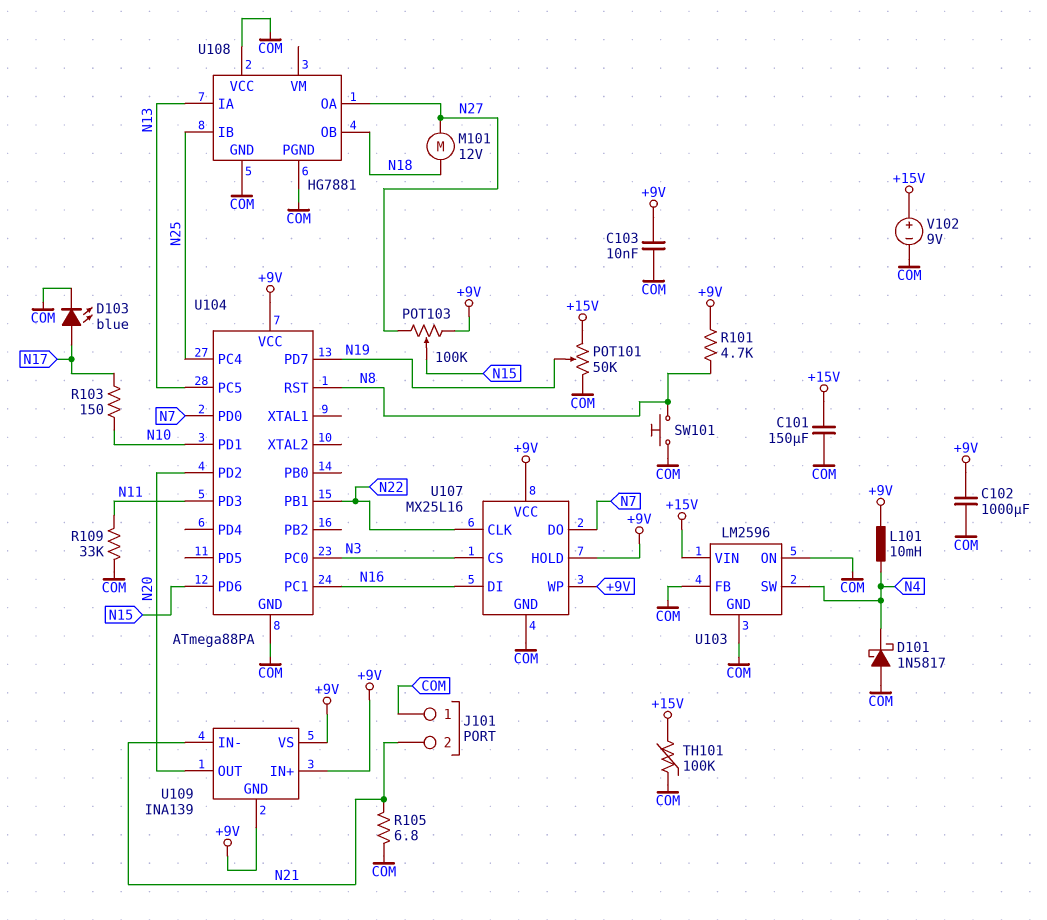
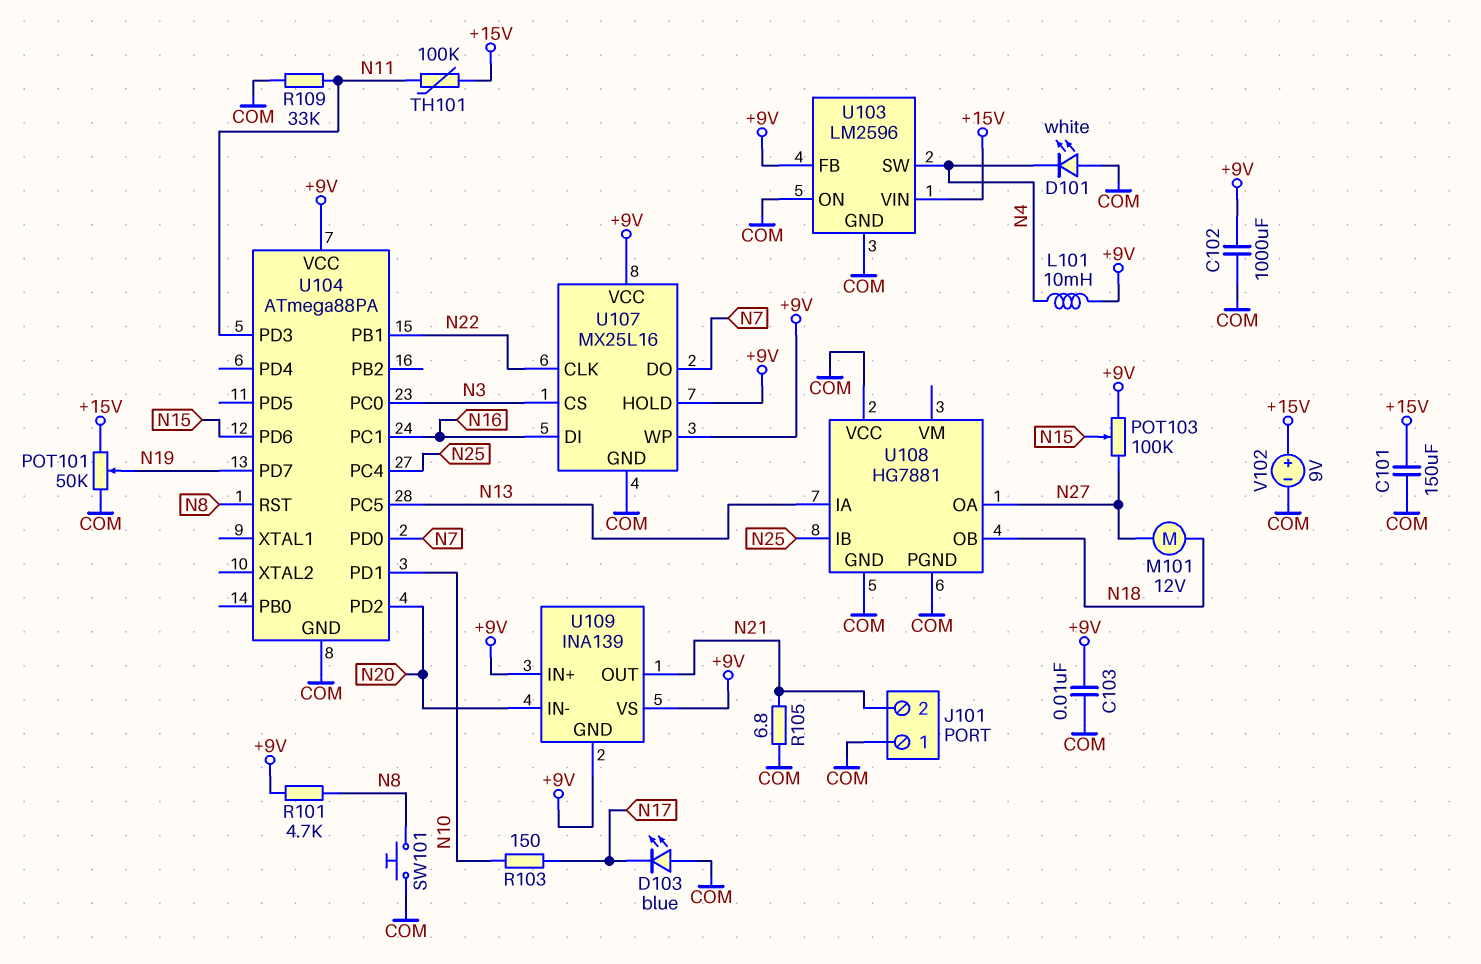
D101: schottky 1N5817 (A COM, K N4) -> LED white (A COM, K N4)
D103: LED blue (A N17, K COM) -> LED blue (A COM, K N17)
TH101: 100k (+15V, COM) -> 100k (+15V, N11)
U103 pin FB: COM -> +9V
U109 pin IN-: N21 -> N20
U109 pin OUT: N20 -> N21

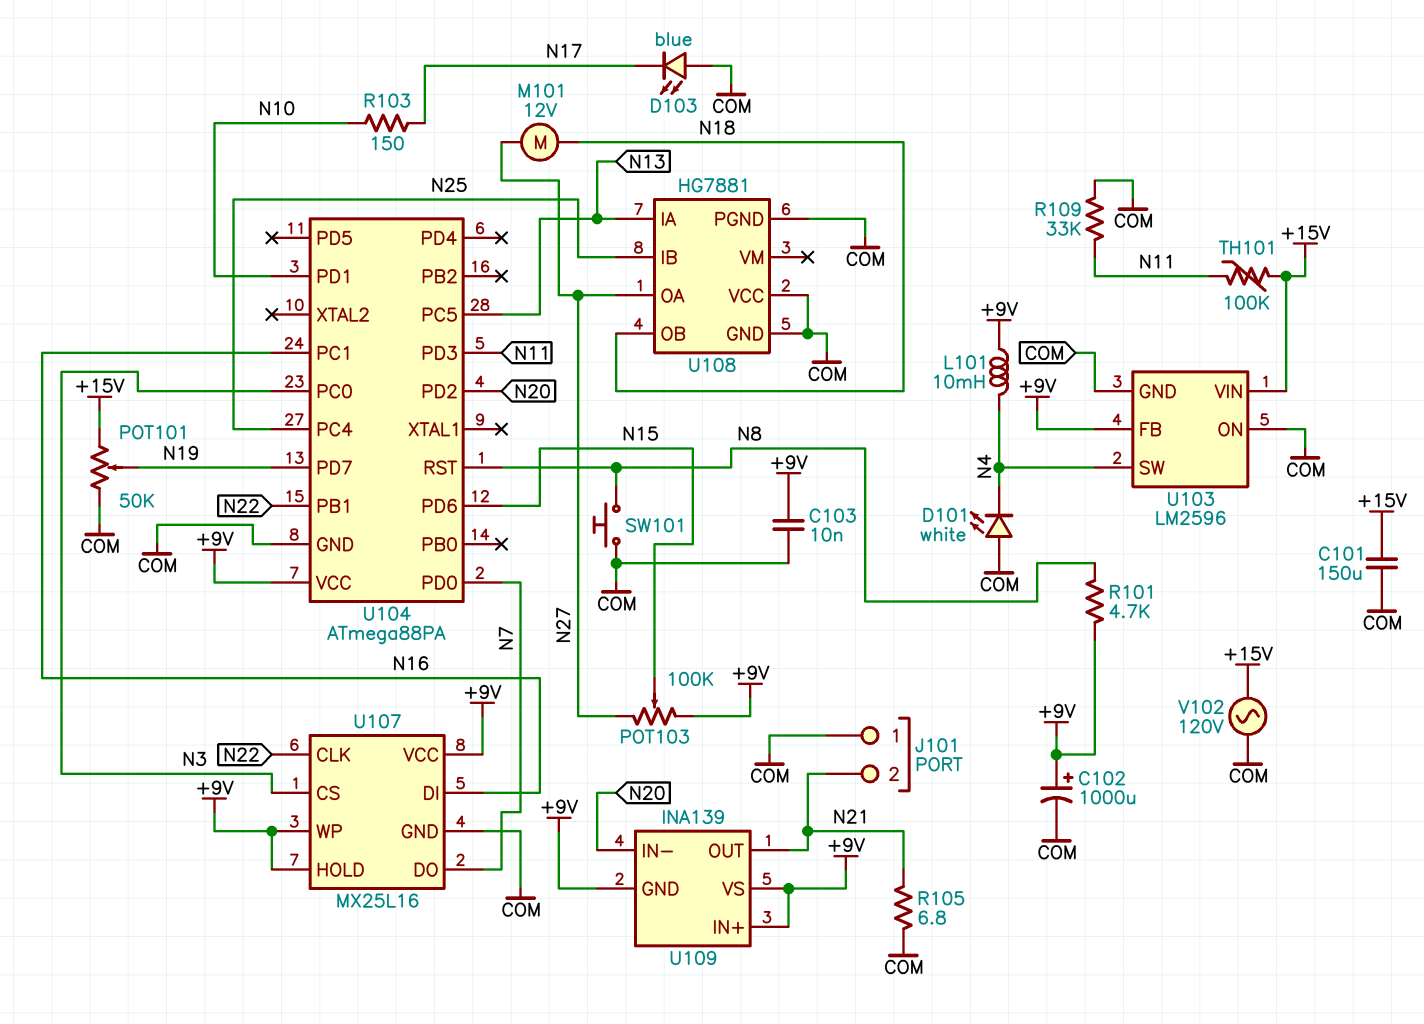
C102: 1000uF (+9V, COM) -> 1000uF (plus +9V, minus COM)
V102: 9V (plus +15V, minus COM) -> AC 120V (+15V, COM)

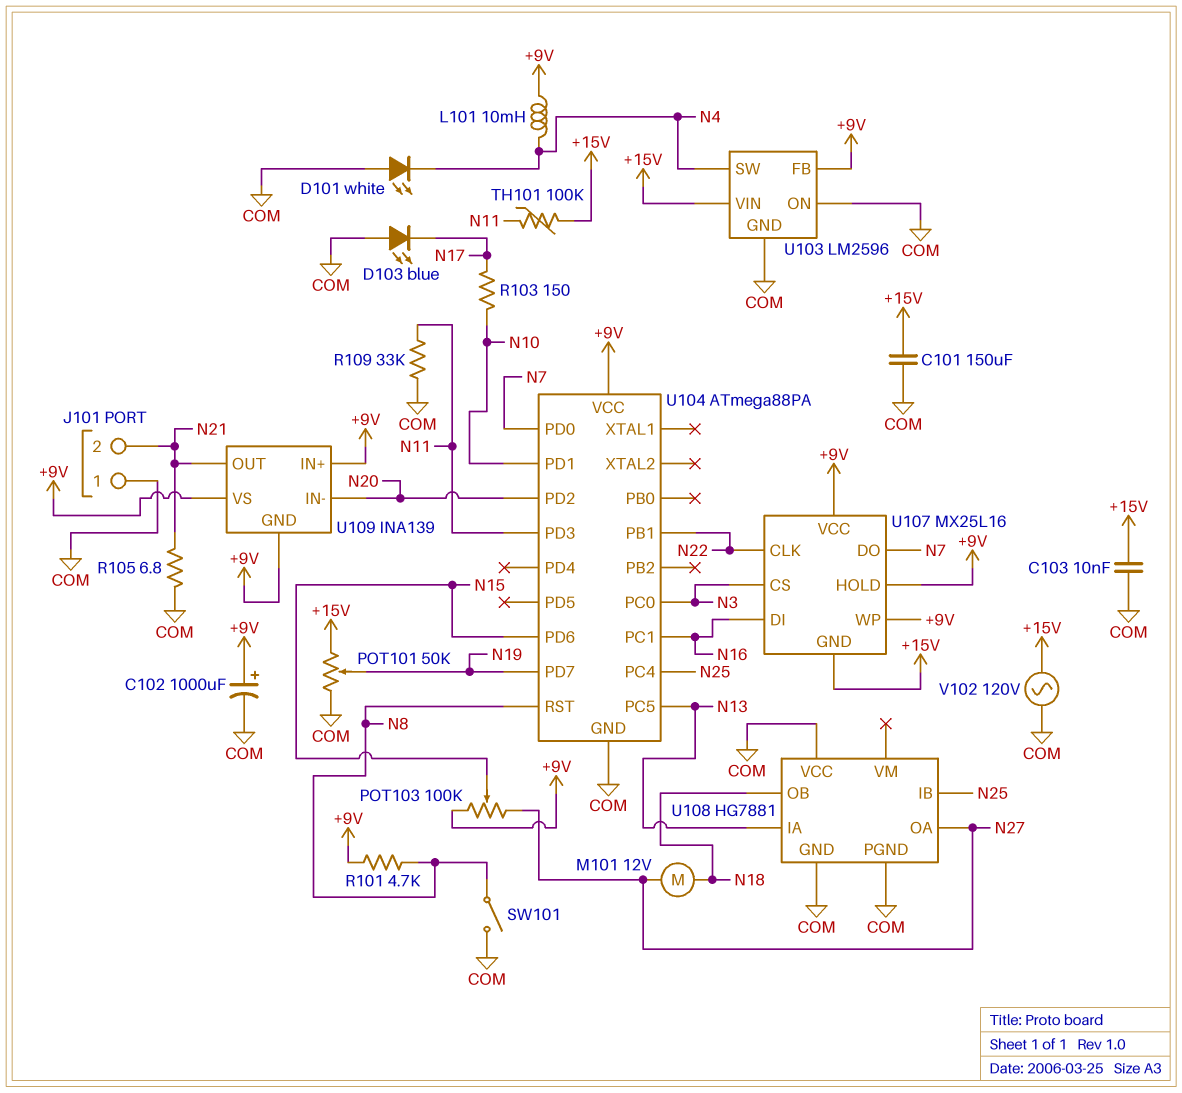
C103: 10nF (+9V, COM) -> 10nF (+15V, COM)
SW101: button (COM, N8) -> switch (COM, N8)
U107 pin GND: COM -> +15V

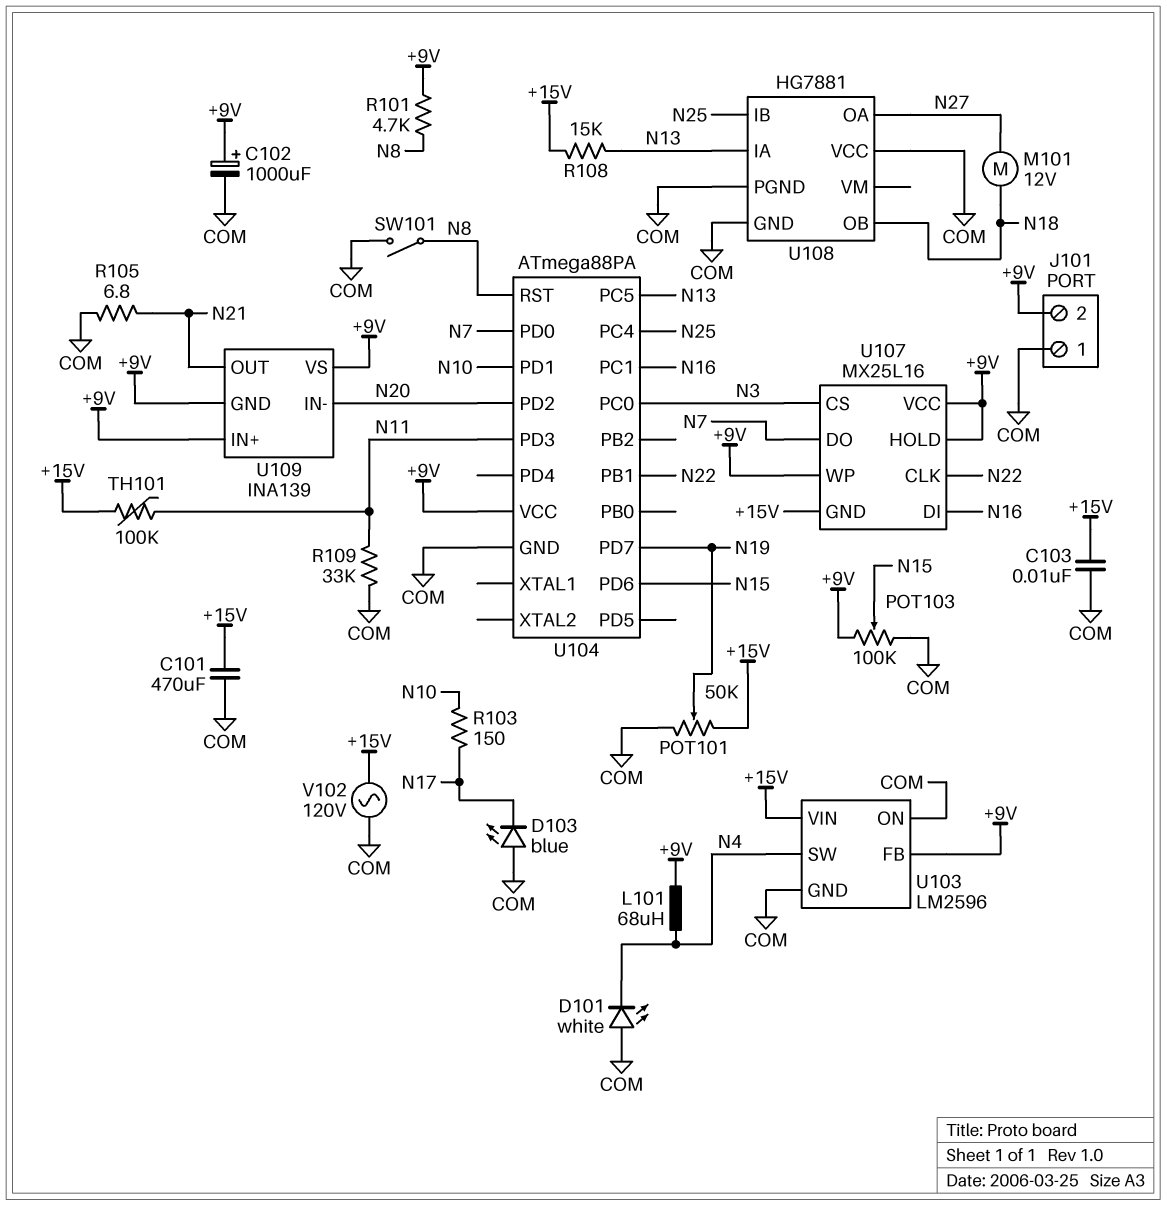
C101: 150uF (+15V, COM) -> 470uF (+15V, COM)
J101 pin 2: N21 -> +9V
L101: 10mH (+9V, N4) -> 68uH (+9V, N4)
POT103: 100k (+9V, N27, wiper N15) -> 100k (+9V, COM, wiper N15)
R108: none -> 15k (+15V, N13)

